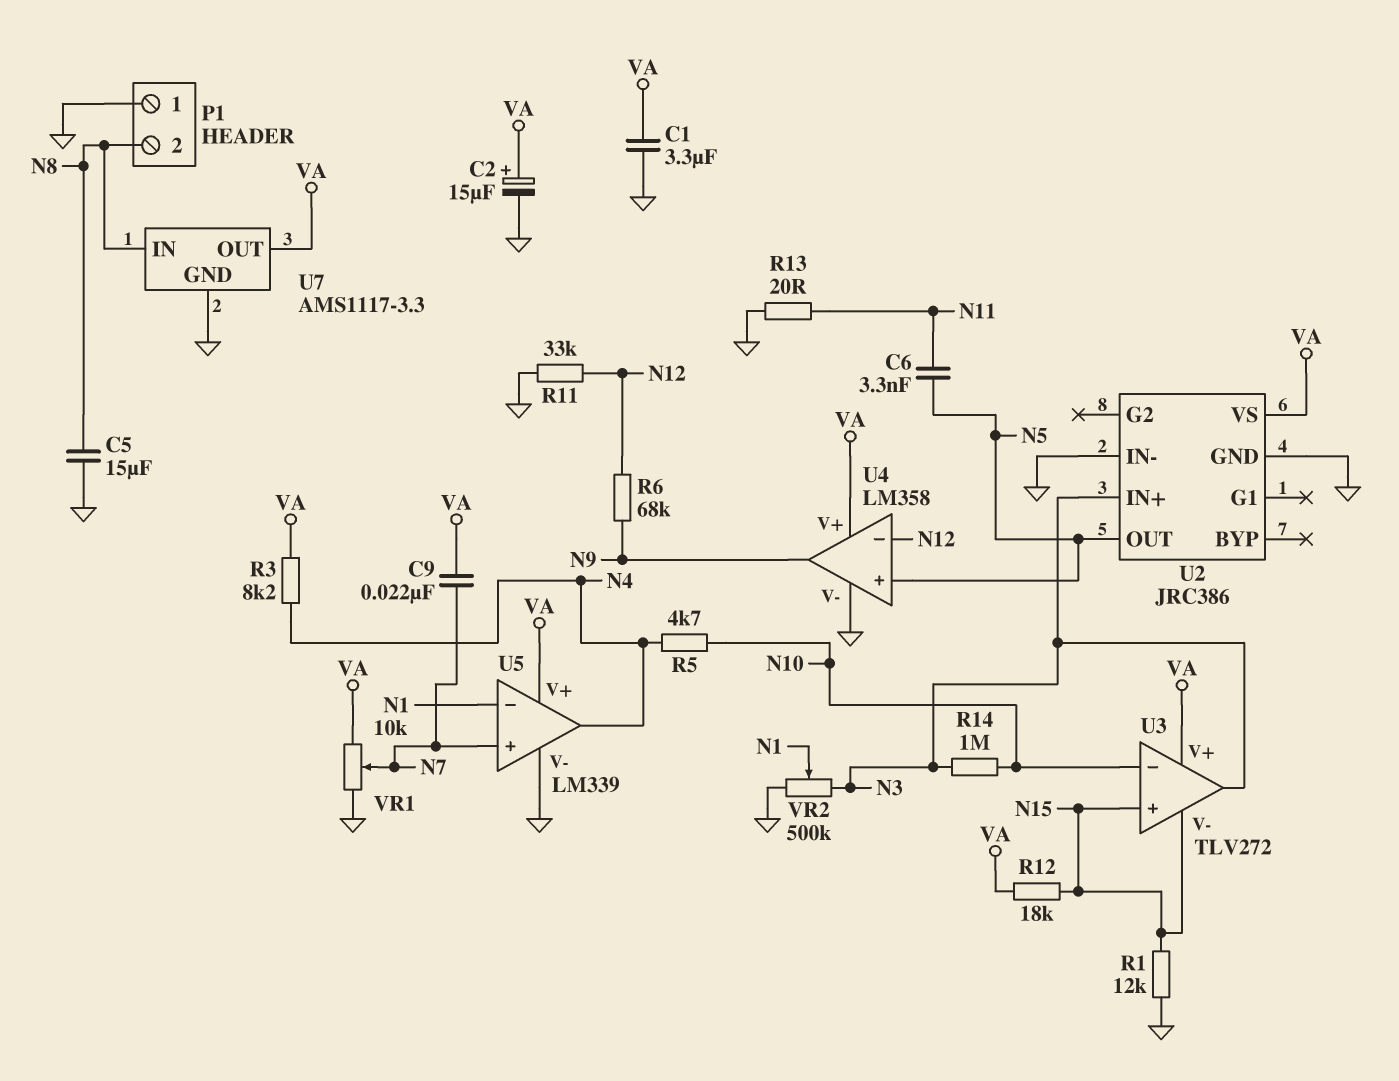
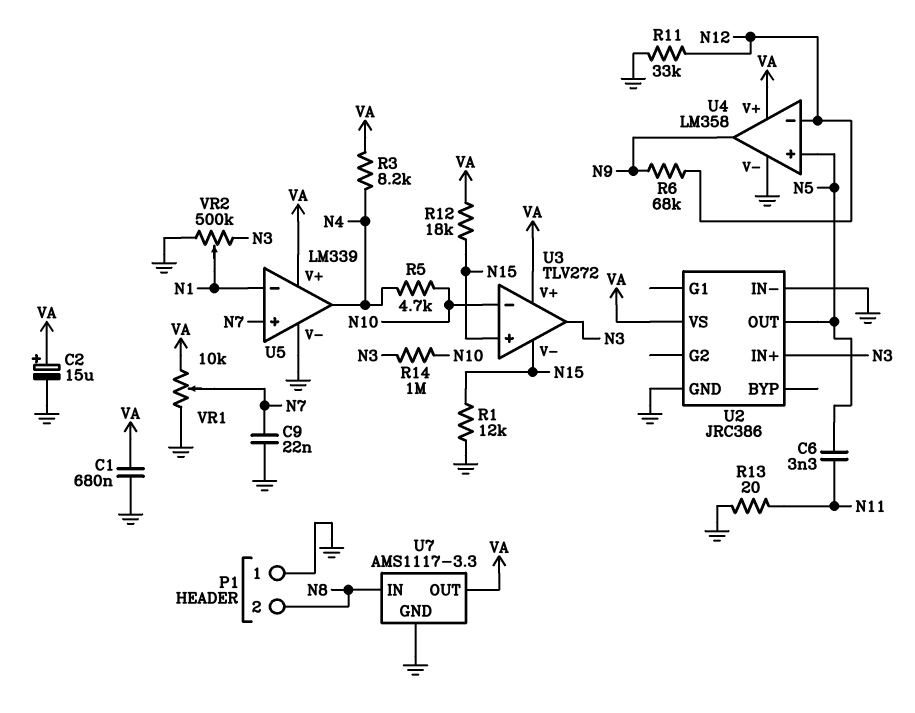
C1: 3.3uF (GND, VA) -> 680nF (GND, VA)
C5: 15uF (GND, N8) -> none
C9: 22nF (N7, VA) -> 22nF (GND, N7)

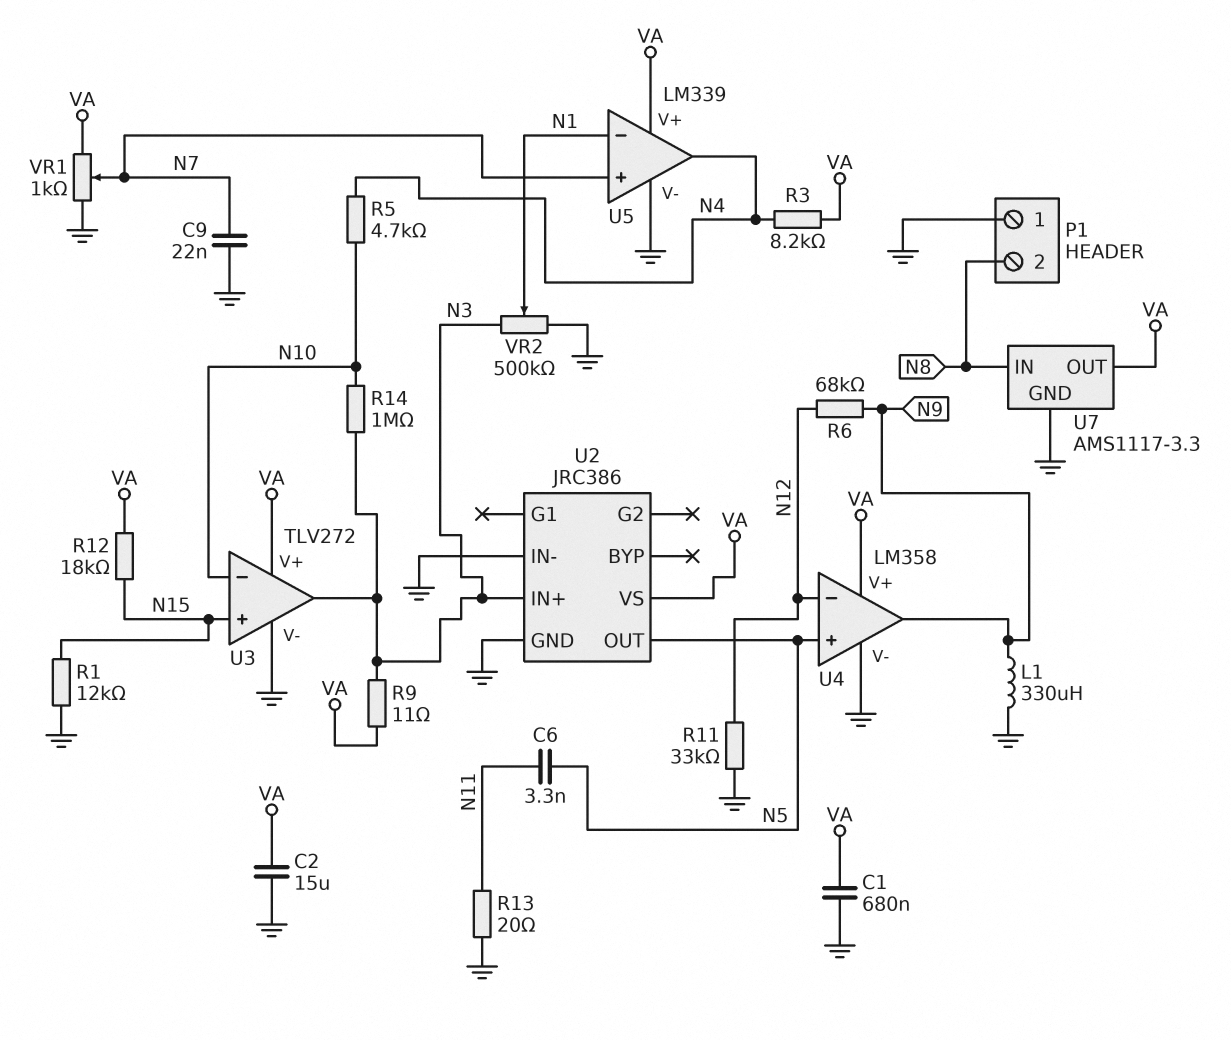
C2: 15uF (plus VA, minus GND) -> 15uF (GND, VA)
L1: none -> 330uH (GND, N9)
R9: none -> 11 (N3, VA)
U3 pin V-: N15 -> GND
VR1: 10k (GND, VA, wiper N7) -> 1k (GND, VA, wiper N7)

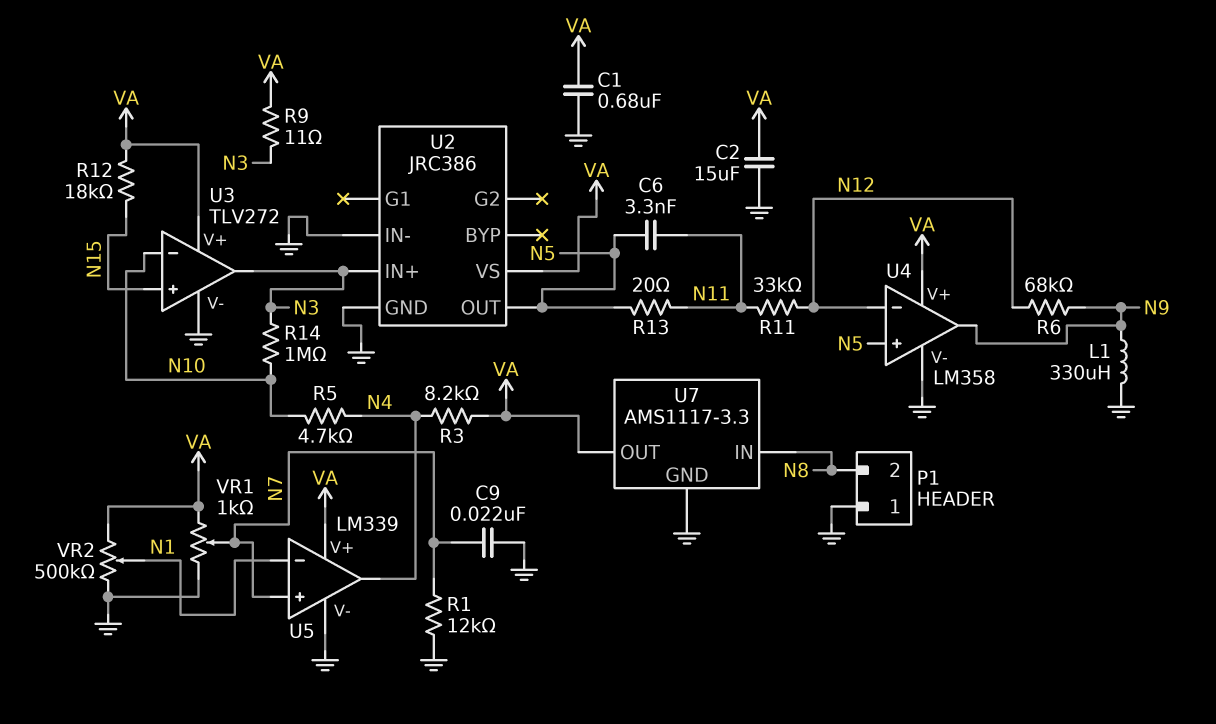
R1: 12k (GND, N15) -> 12k (GND, N7)
R11: 33k (GND, N12) -> 33k (N11, N12)
R13: 20 (GND, N11) -> 20 (N5, N11)
VR2: 500k (GND, N3, wiper N1) -> 500k (GND, VA, wiper N1)

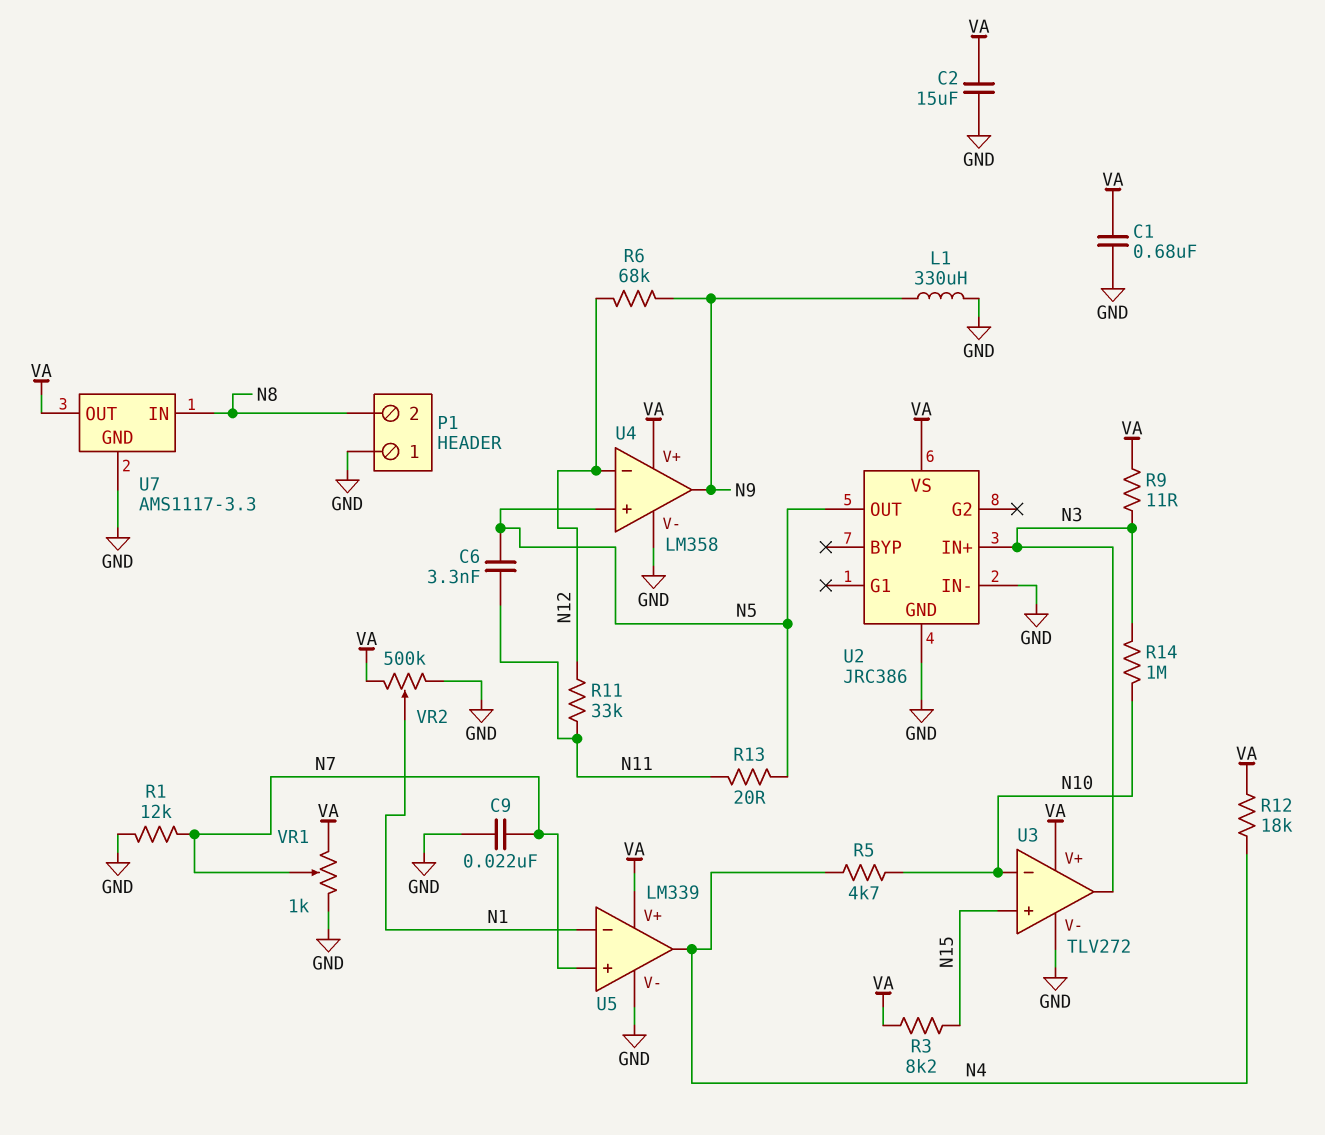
R3: 8.2k (N4, VA) -> 8.2k (N15, VA)
R12: 18k (N15, VA) -> 18k (N4, VA)

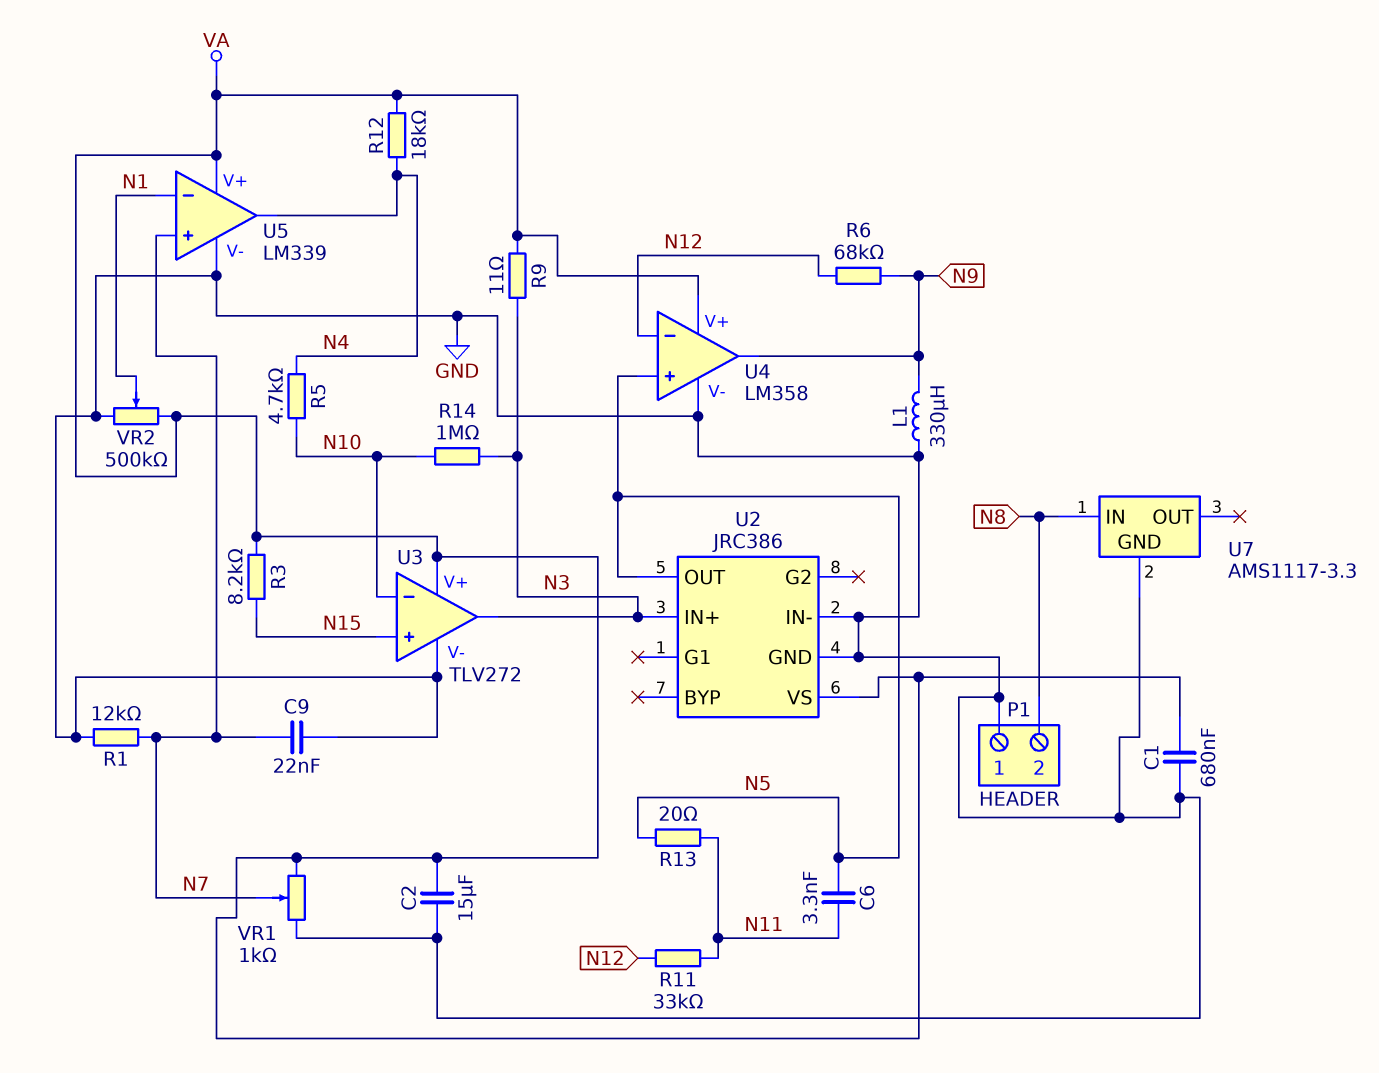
U7 pin OUT: VA -> none

